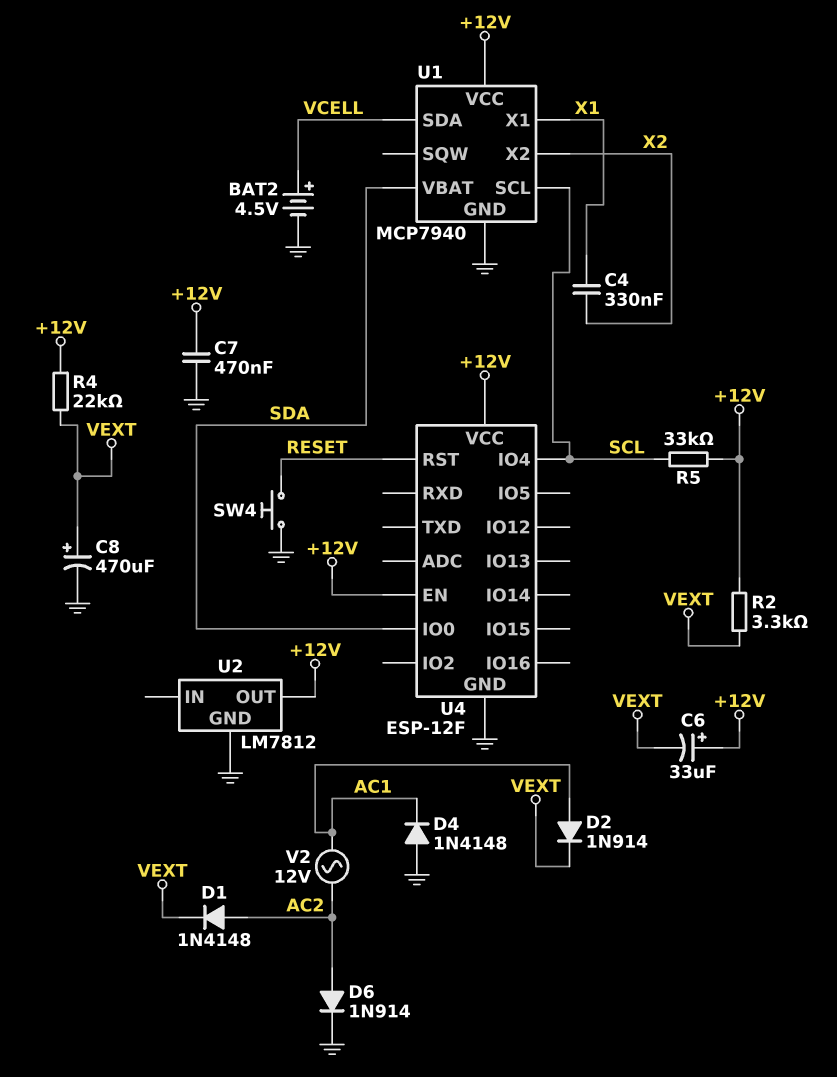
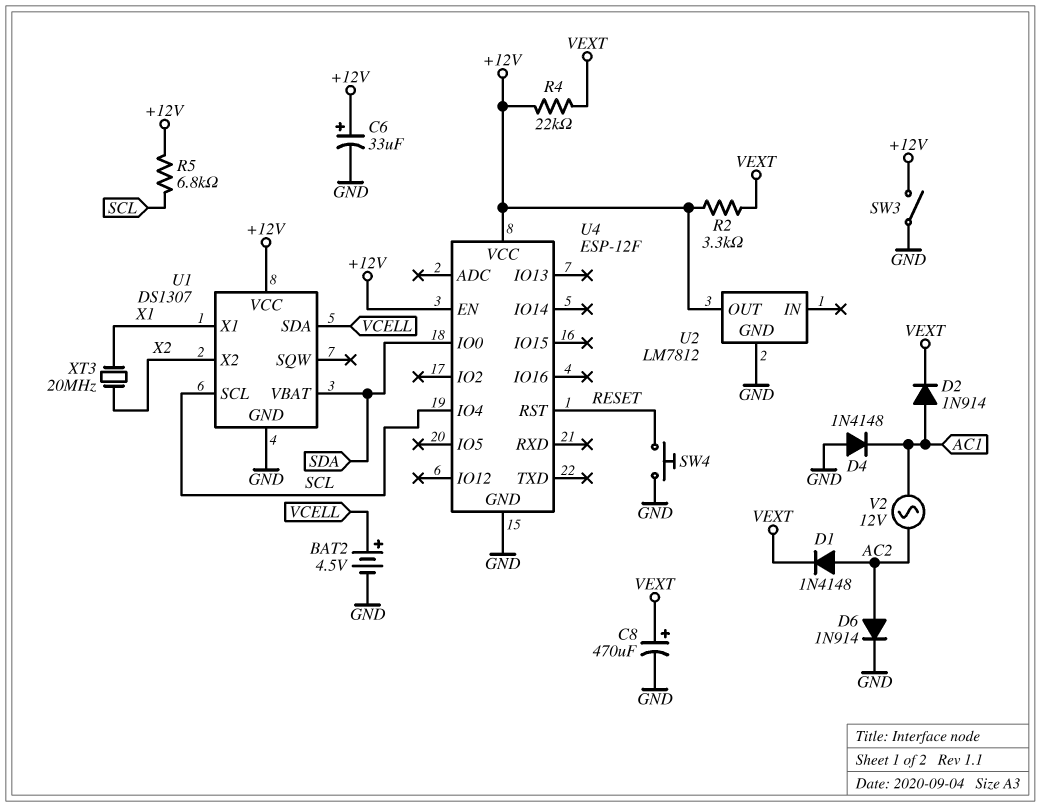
C4: 330nF (X1, X2) -> none
C6: 33uF (plus +12V, minus VEXT) -> 33uF (plus +12V, minus GND)
C7: 470nF (+12V, GND) -> none
R5: 33k (+12V, SCL) -> 6.8k (+12V, SCL)
SW3: none -> switch (+12V, GND)
U1: MCP7940 -> DS1307
XT3: none -> 20MHz (X1, X2)

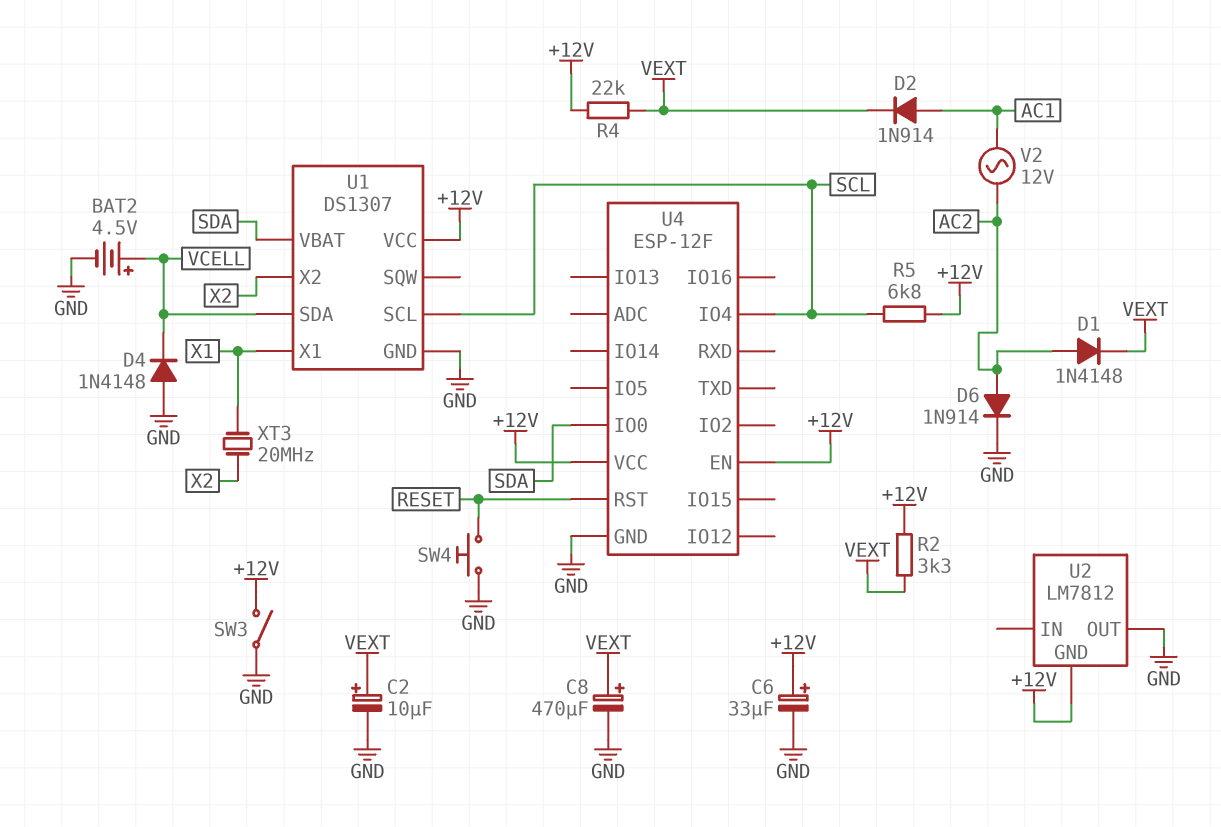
C2: none -> 10uF (plus VEXT, minus GND)
D4: diode 1N4148 (A GND, K AC1) -> diode 1N4148 (A GND, K VCELL)
U2 pin GND: GND -> +12V
U2 pin OUT: +12V -> GND

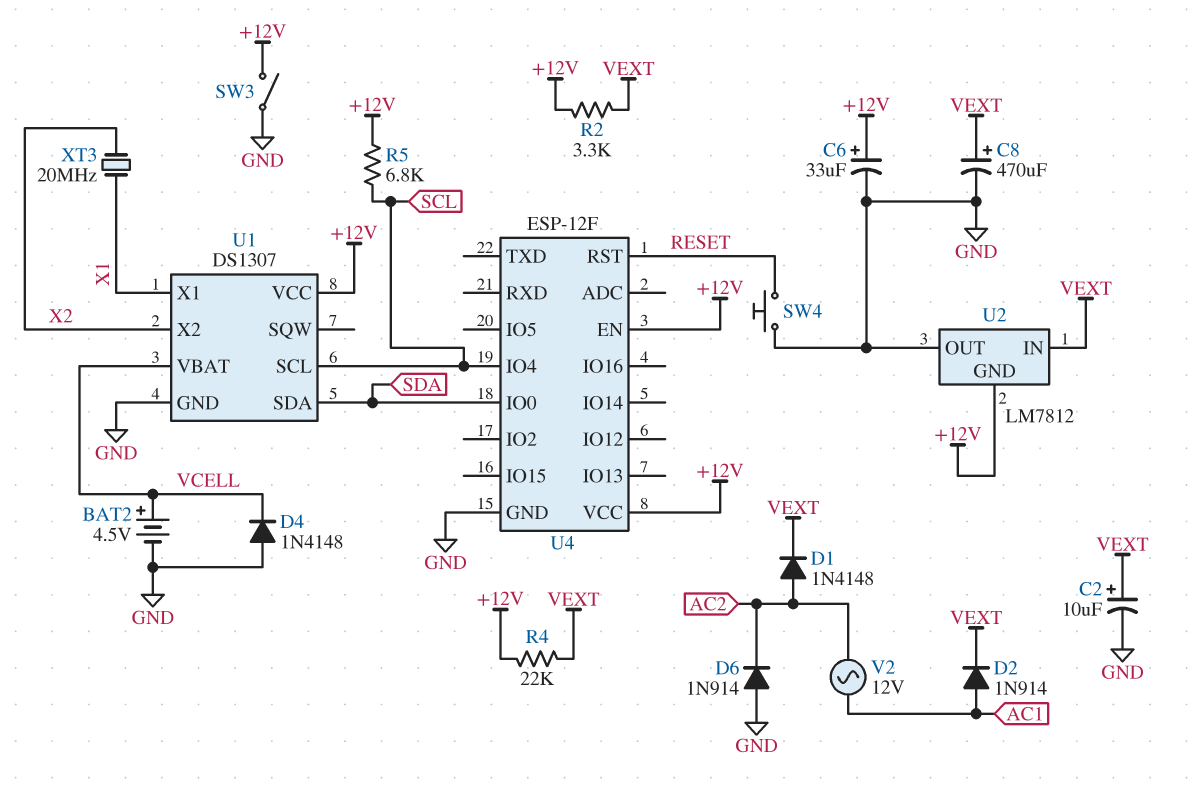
D6: diode 1N914 (A AC2, K GND) -> diode 1N914 (A GND, K AC2)
U1 pin SDA: VCELL -> SDA
U1 pin VBAT: SDA -> VCELL
U2 pin IN: none -> VEXT

